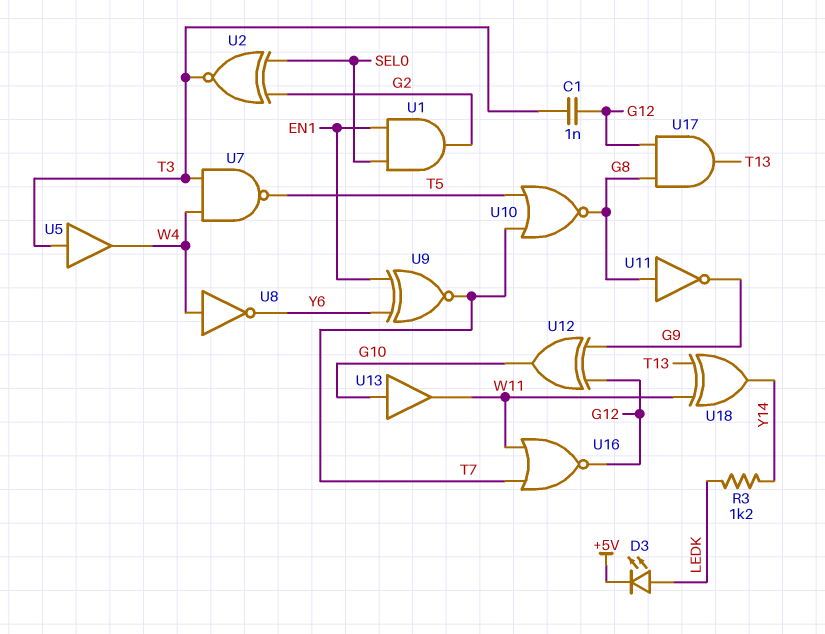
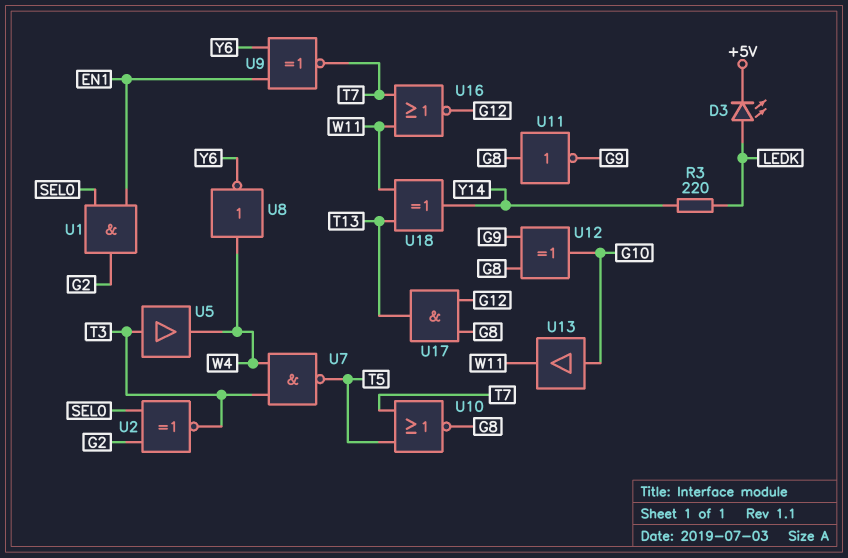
C1: 1nF (G12, T3) -> none
R3: 1.2k (LEDK, Y14) -> 220 (LEDK, Y14)
U12: XOR (in G9, in G12, out G10) -> XOR (in G8, in G9, out G10)

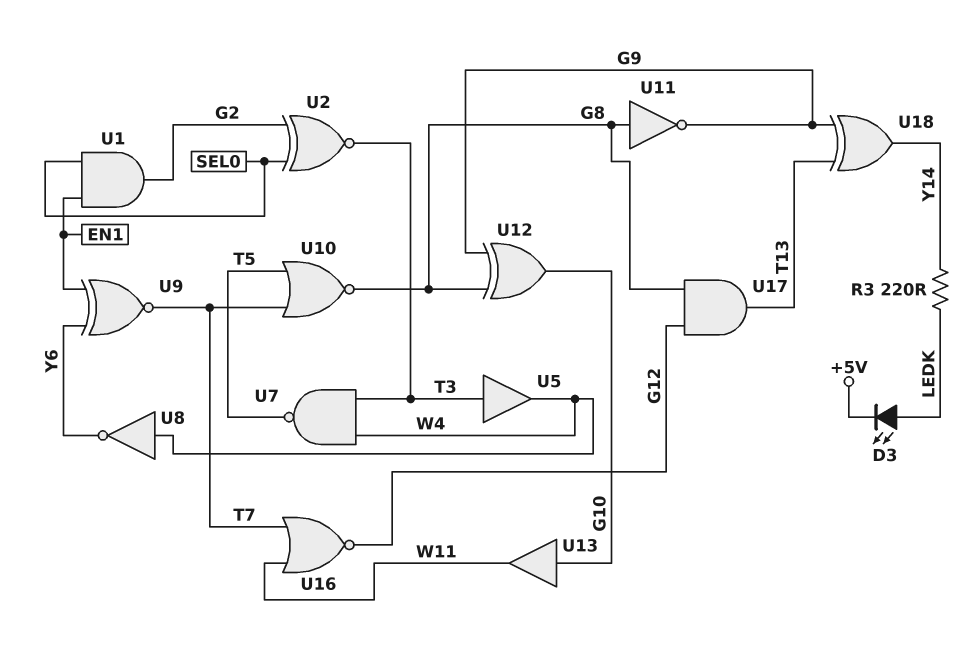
U18: XOR (in T13, in W11, out Y14) -> XOR (in G9, in T13, out Y14)

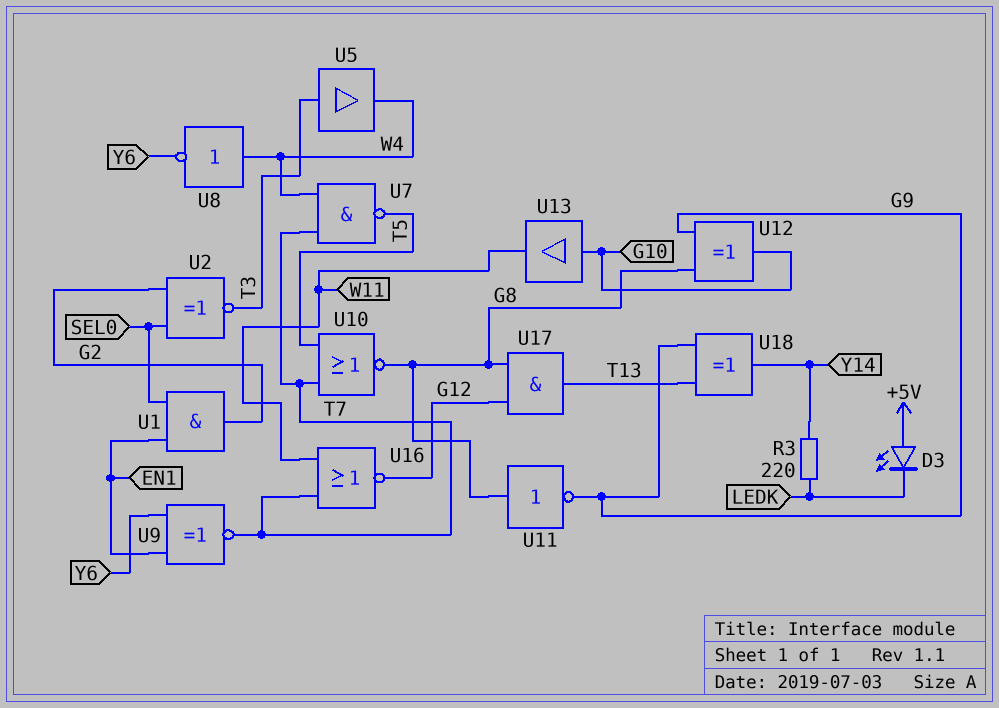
D3: LED (A LEDK, K +5V) -> LED (A +5V, K LEDK)
U7: NAND (in T3, in W4, out T5) -> NAND (in T7, in W4, out T5)

